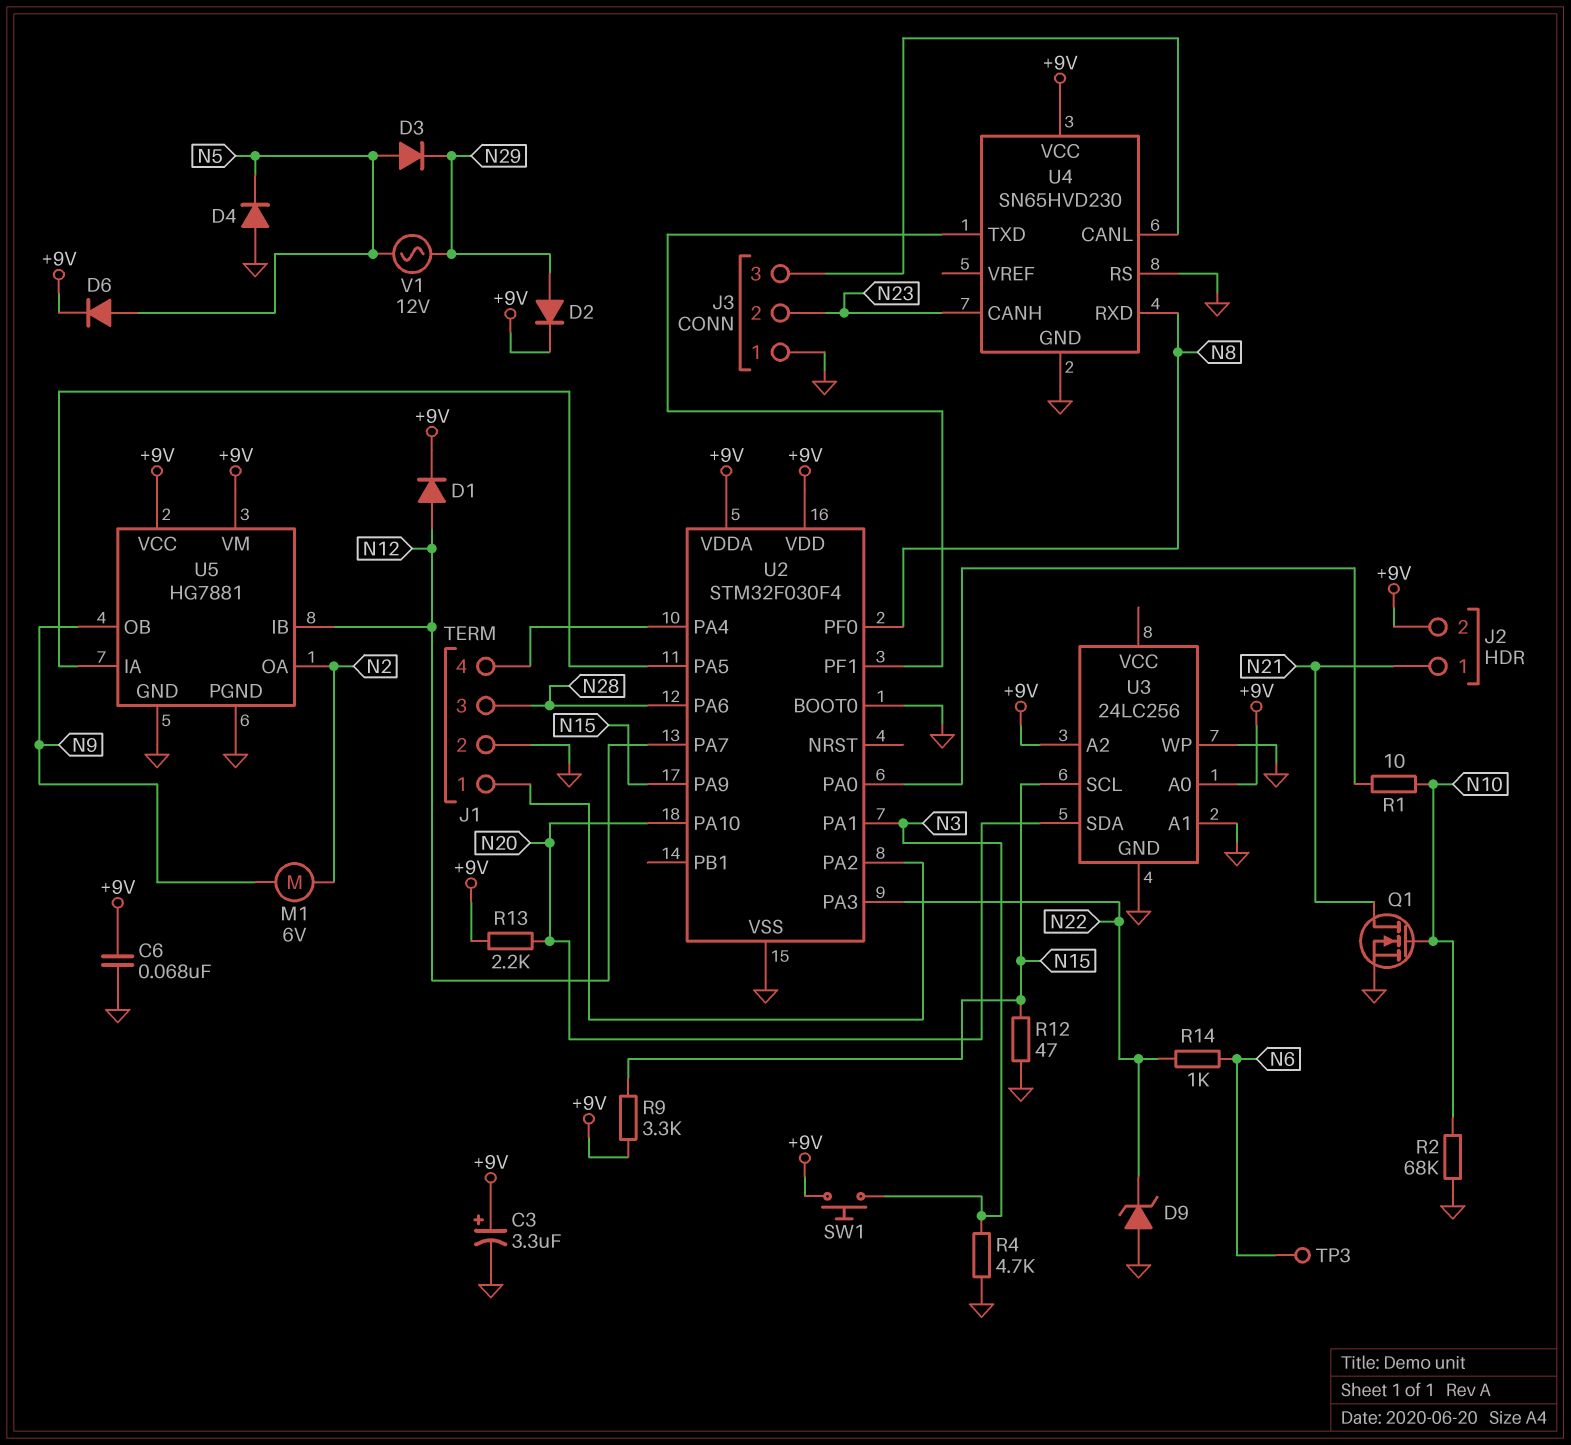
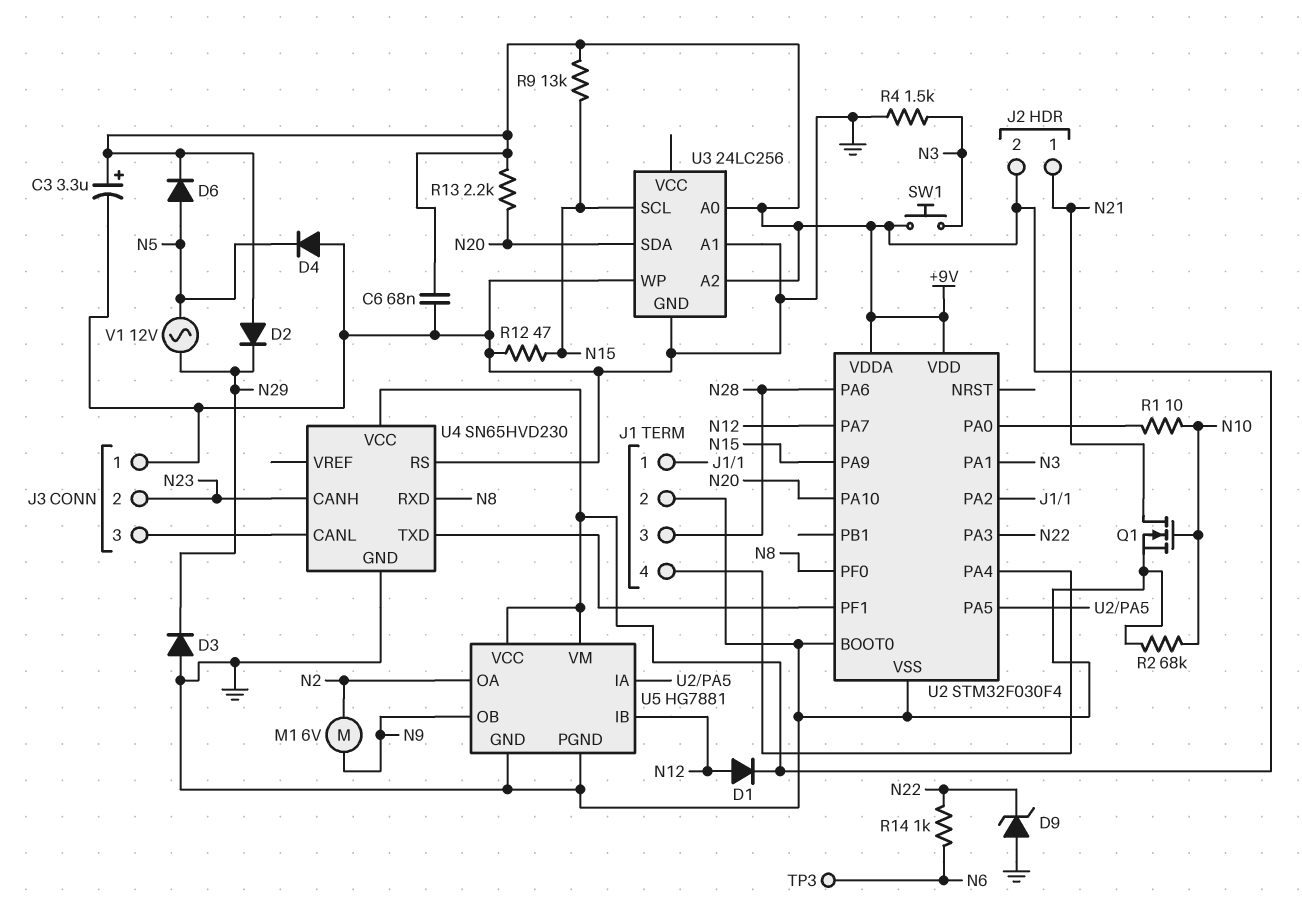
D2: diode (A N29, K +9V) -> diode (A +9V, K N29)
D3: diode (A N5, K N29) -> diode (A GND, K N29)
R4: 4.7k (GND, N3) -> 1.5k (GND, N3)
R9: 3.3k (+9V, N15) -> 13k (+9V, N15)

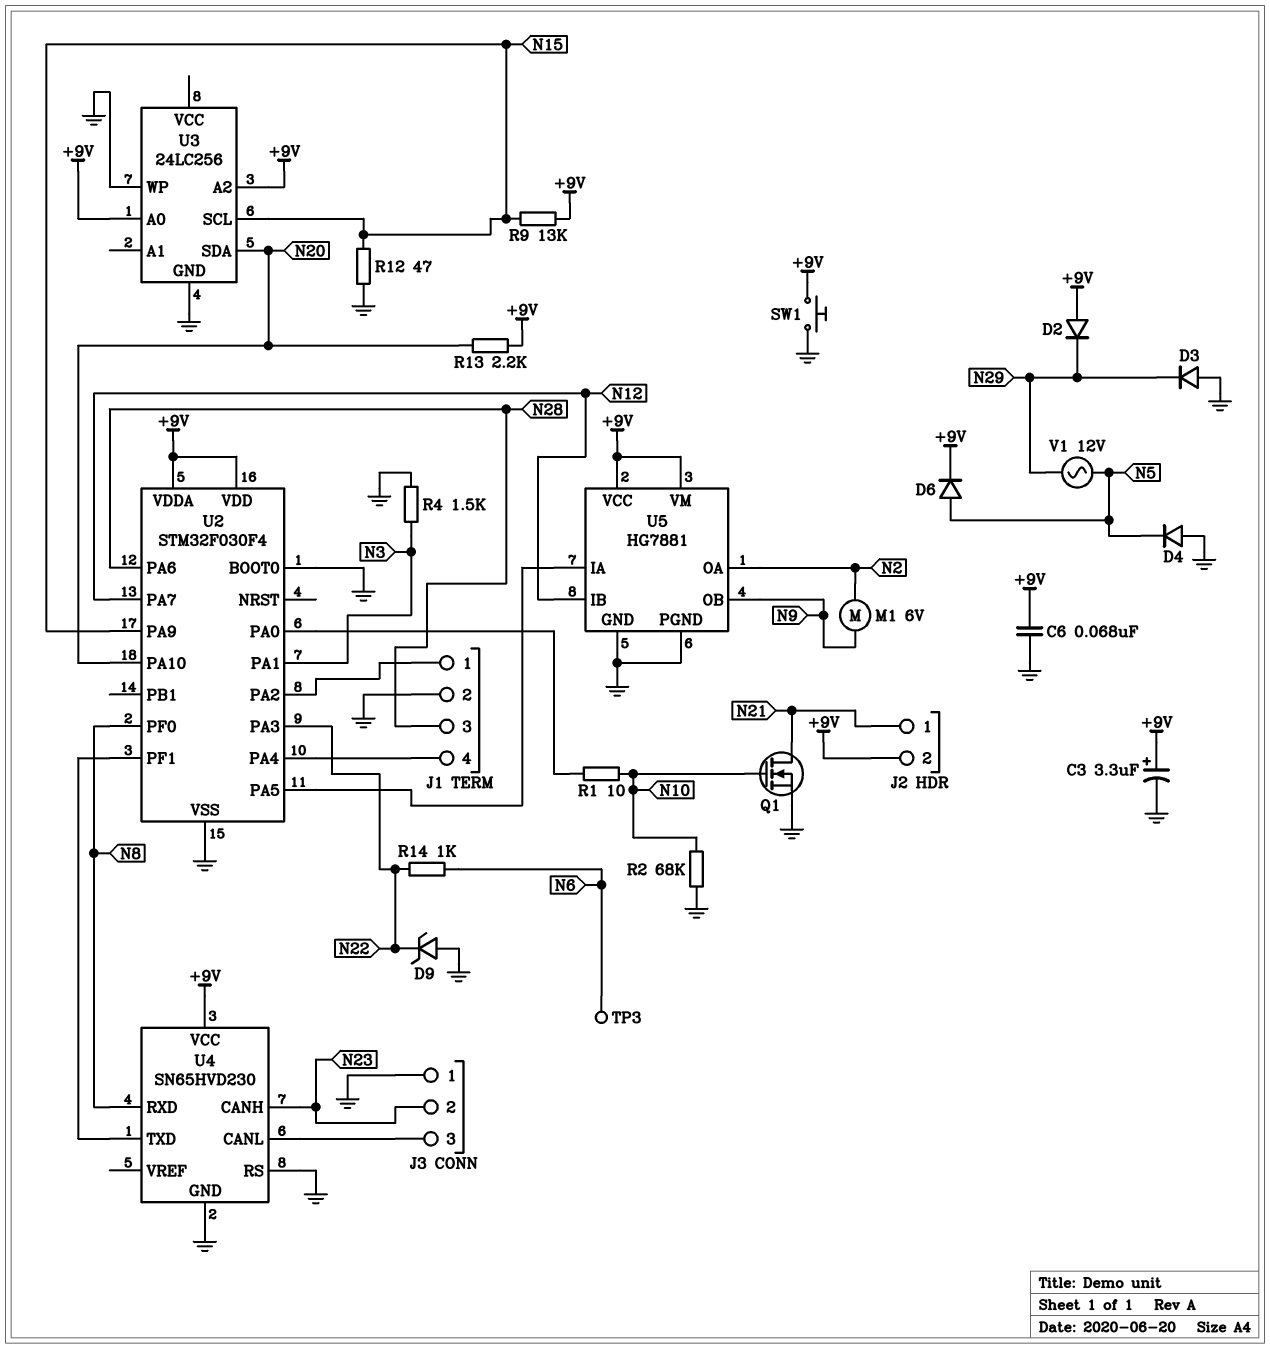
D1: diode (A N12, K +9V) -> none
SW1: button (+9V, N3) -> button (+9V, GND)
U3 pin A1: GND -> none

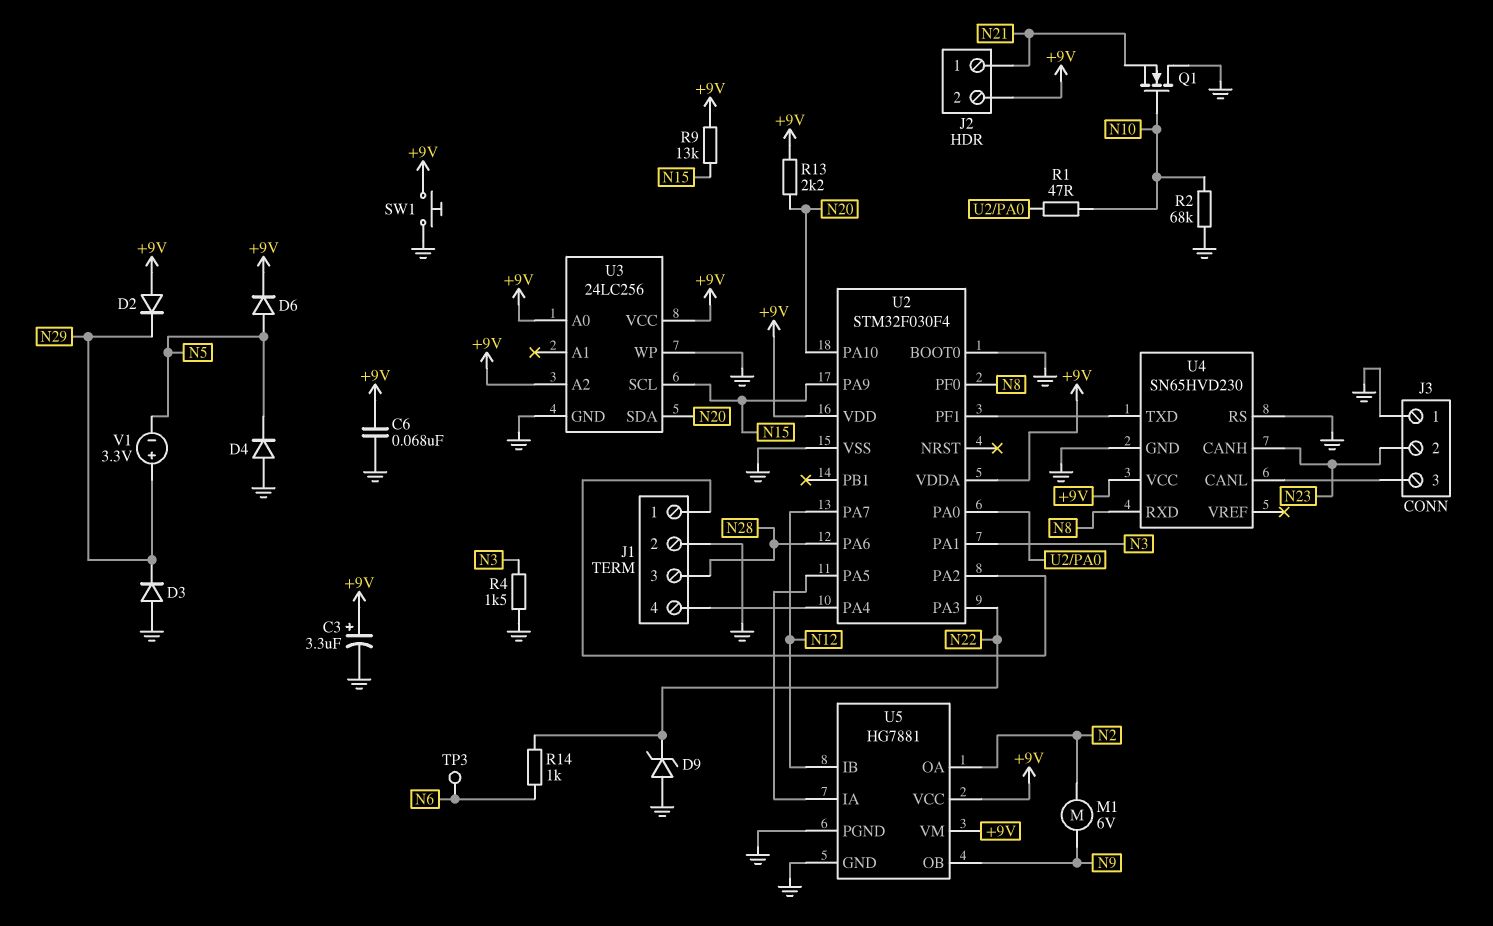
Q1: NMOS (G N10, D N21, S GND) -> NMOS (G N10, D GND, S N21)
R1: 10 (N10, U2/PA0) -> 47 (N10, U2/PA0)
R12: 47 (GND, N15) -> none
U3 pin VCC: none -> +9V
V1: AC 12V (N5, N29) -> 3.3V (plus N29, minus N5)

